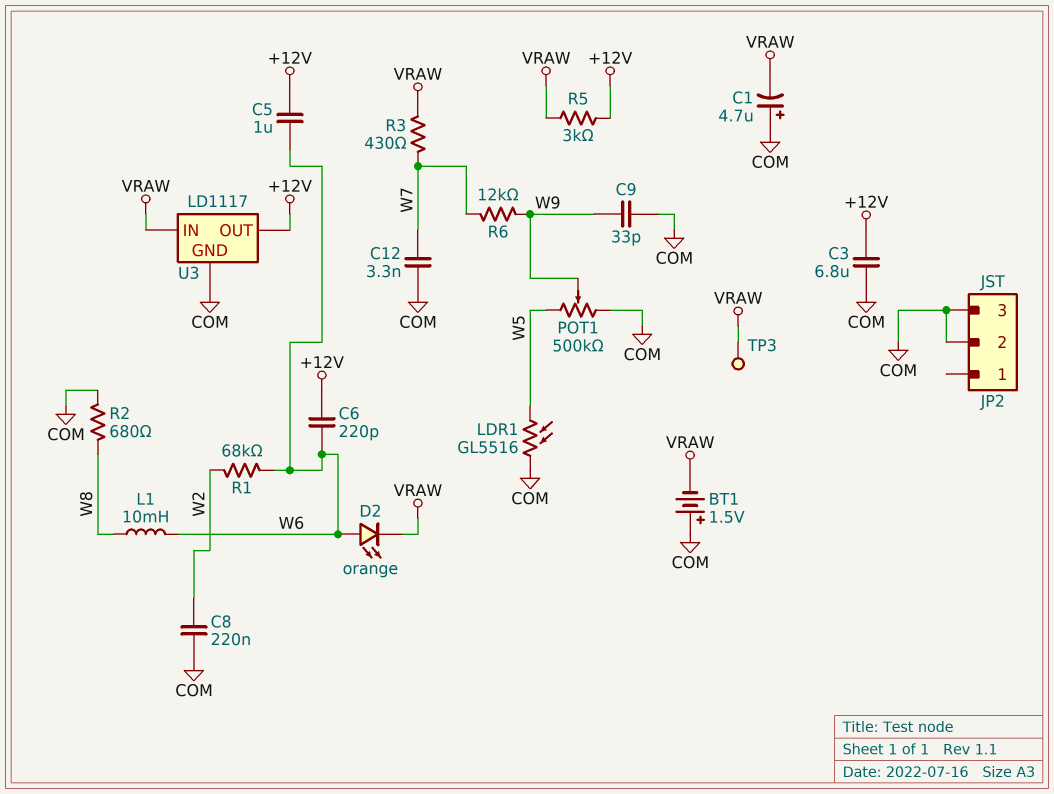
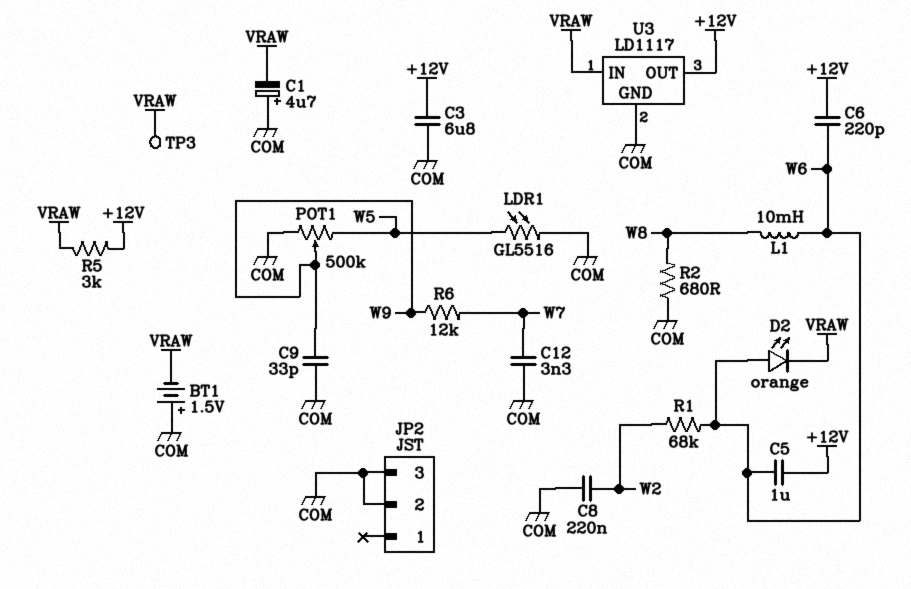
R3: 430 (VRAW, W7) -> none

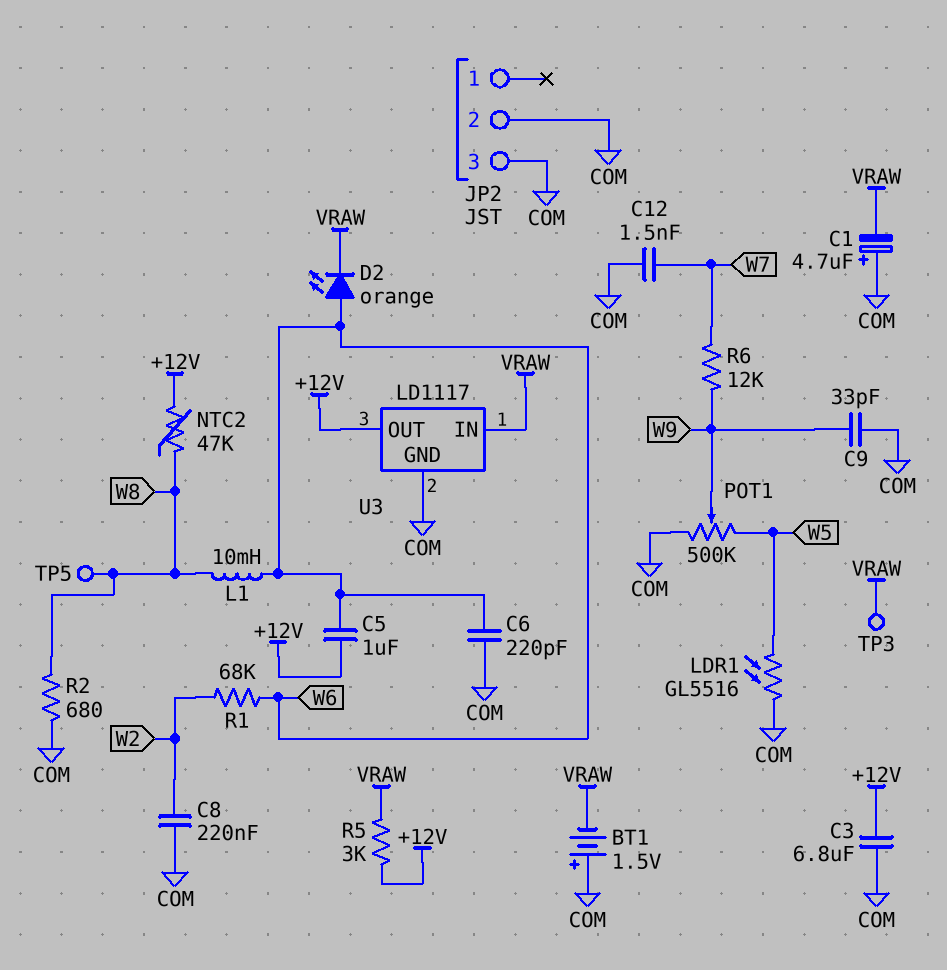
C6: 220pF (+12V, W6) -> 220pF (COM, W6)
C12: 3.3nF (COM, W7) -> 1.5nF (COM, W7)
NTC2: none -> 47k (+12V, W8)
TP5: none -> test point (W8)

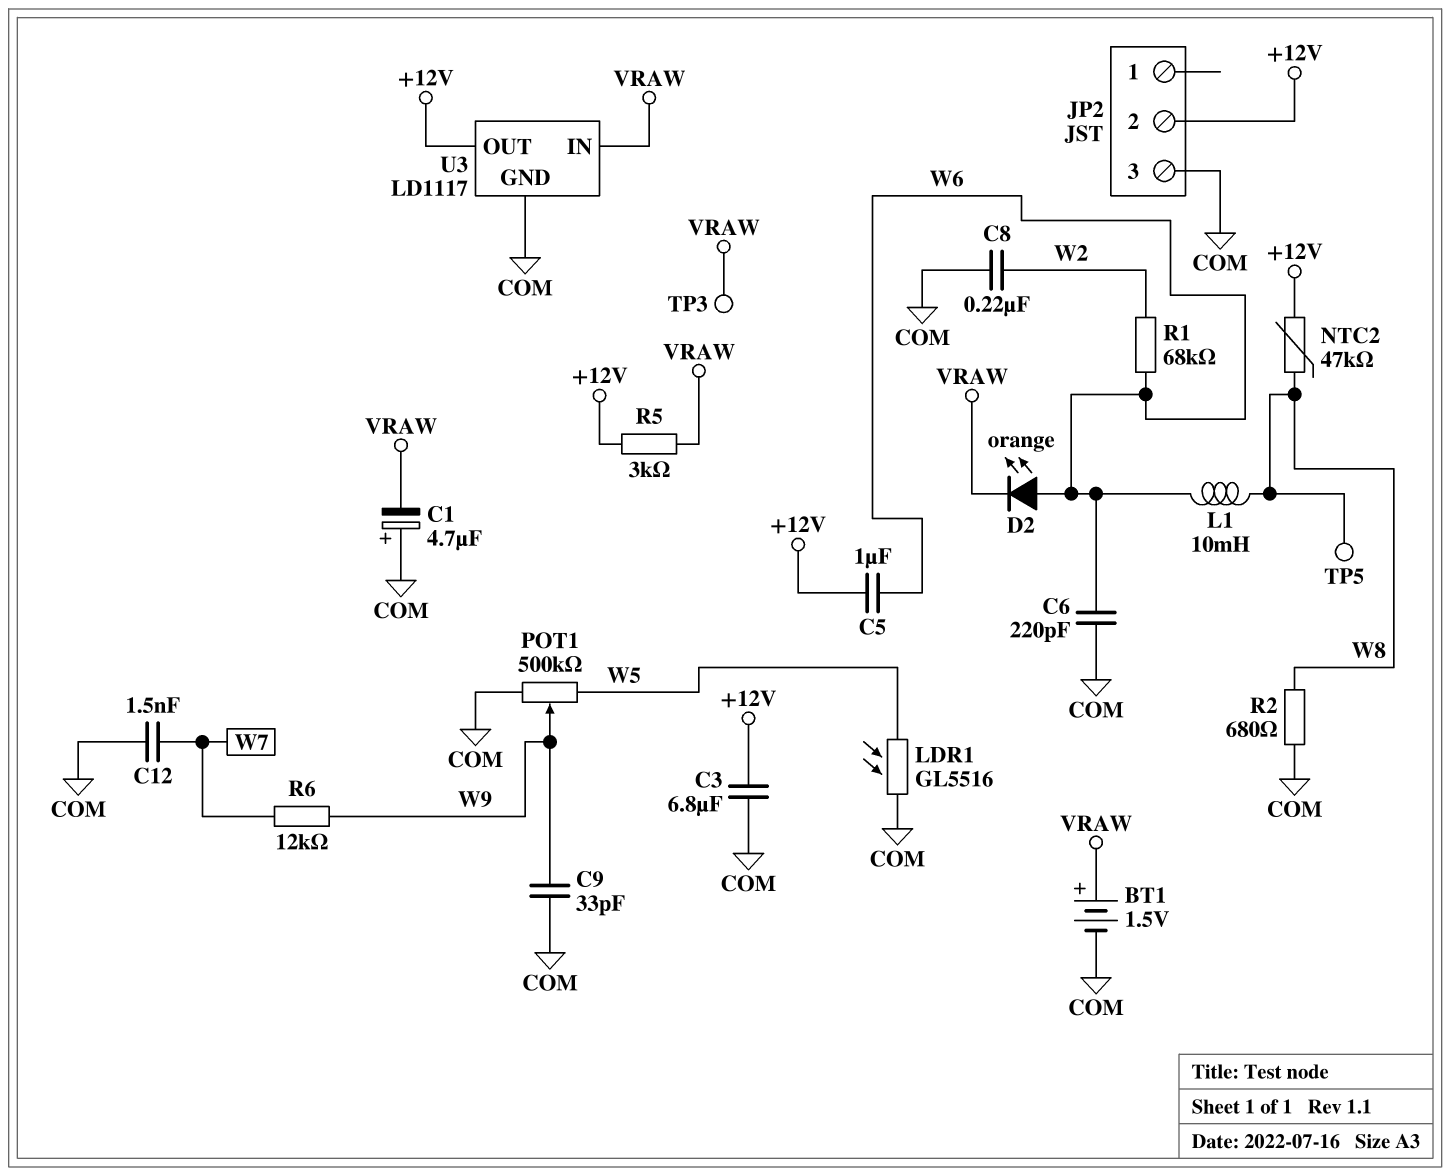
BT1: 1.5V (plus COM, minus VRAW) -> 1.5V (plus VRAW, minus COM)
JP2 pin 2: COM -> +12V

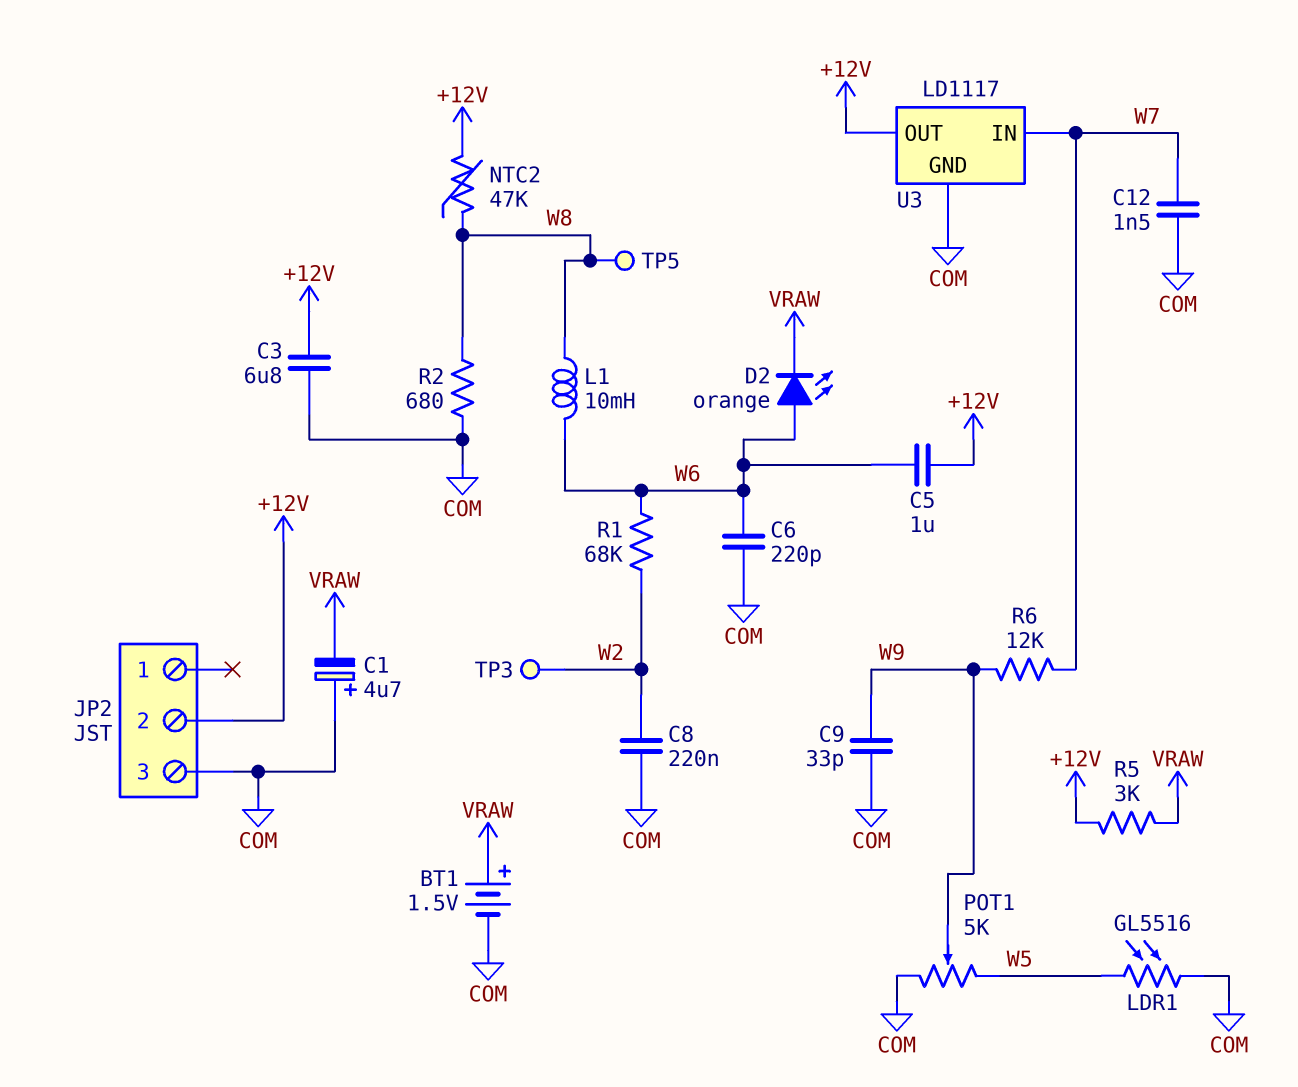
POT1: 500k (COM, W5, wiper W9) -> 5k (COM, W5, wiper W9)
TP3: test point (VRAW) -> test point (W2)
U3 pin IN: VRAW -> W7

